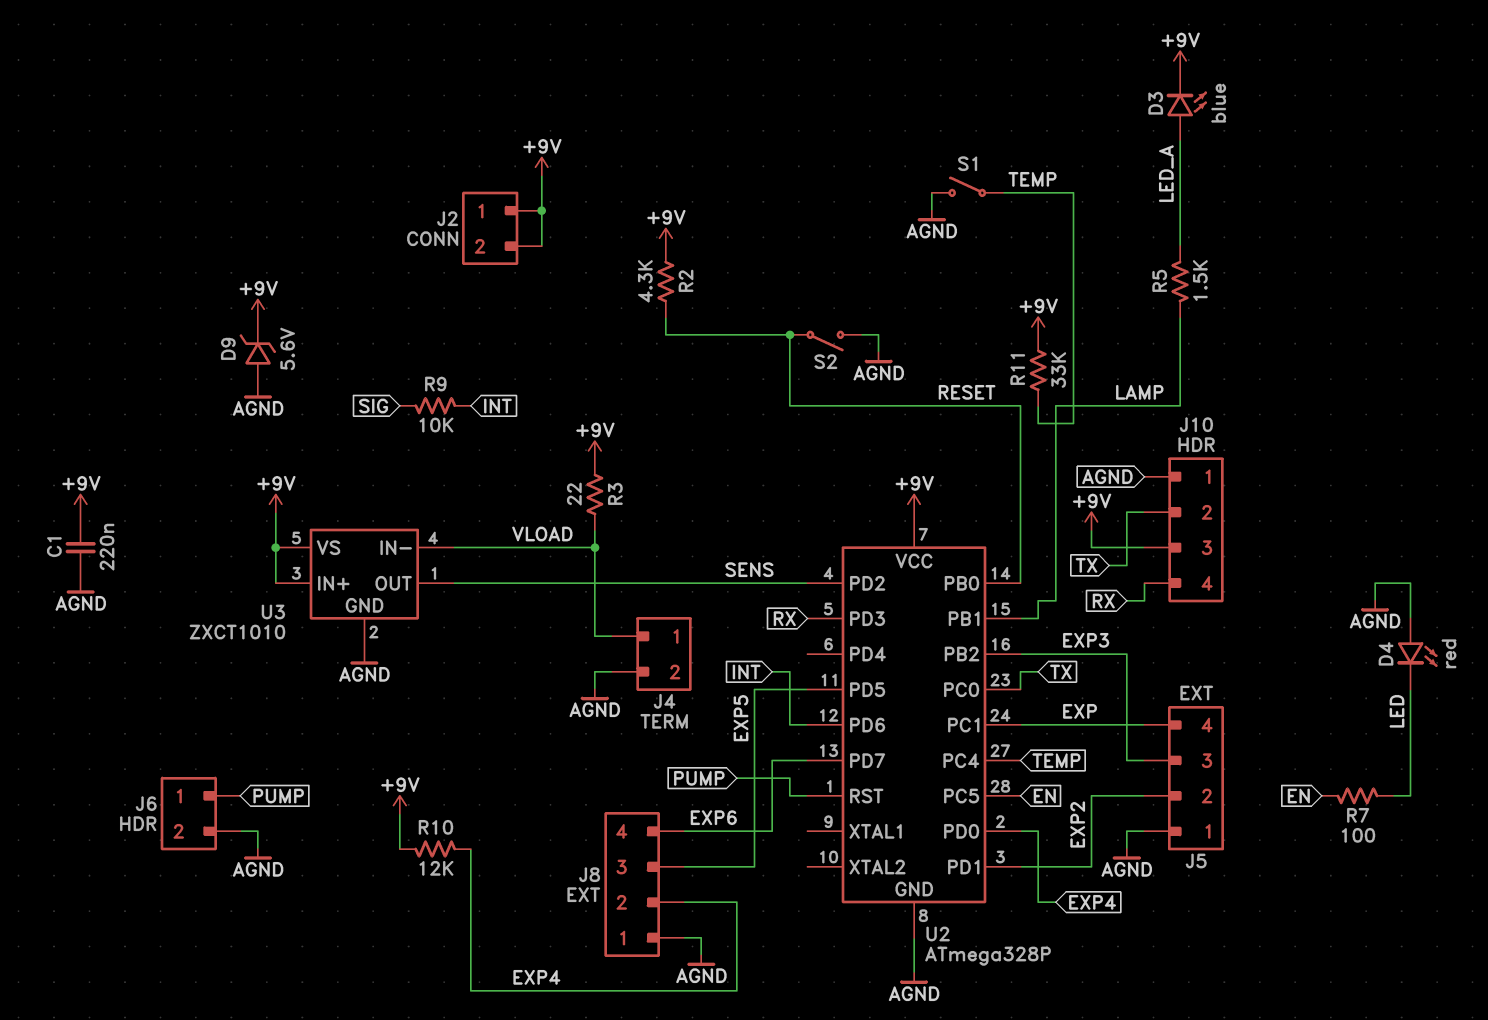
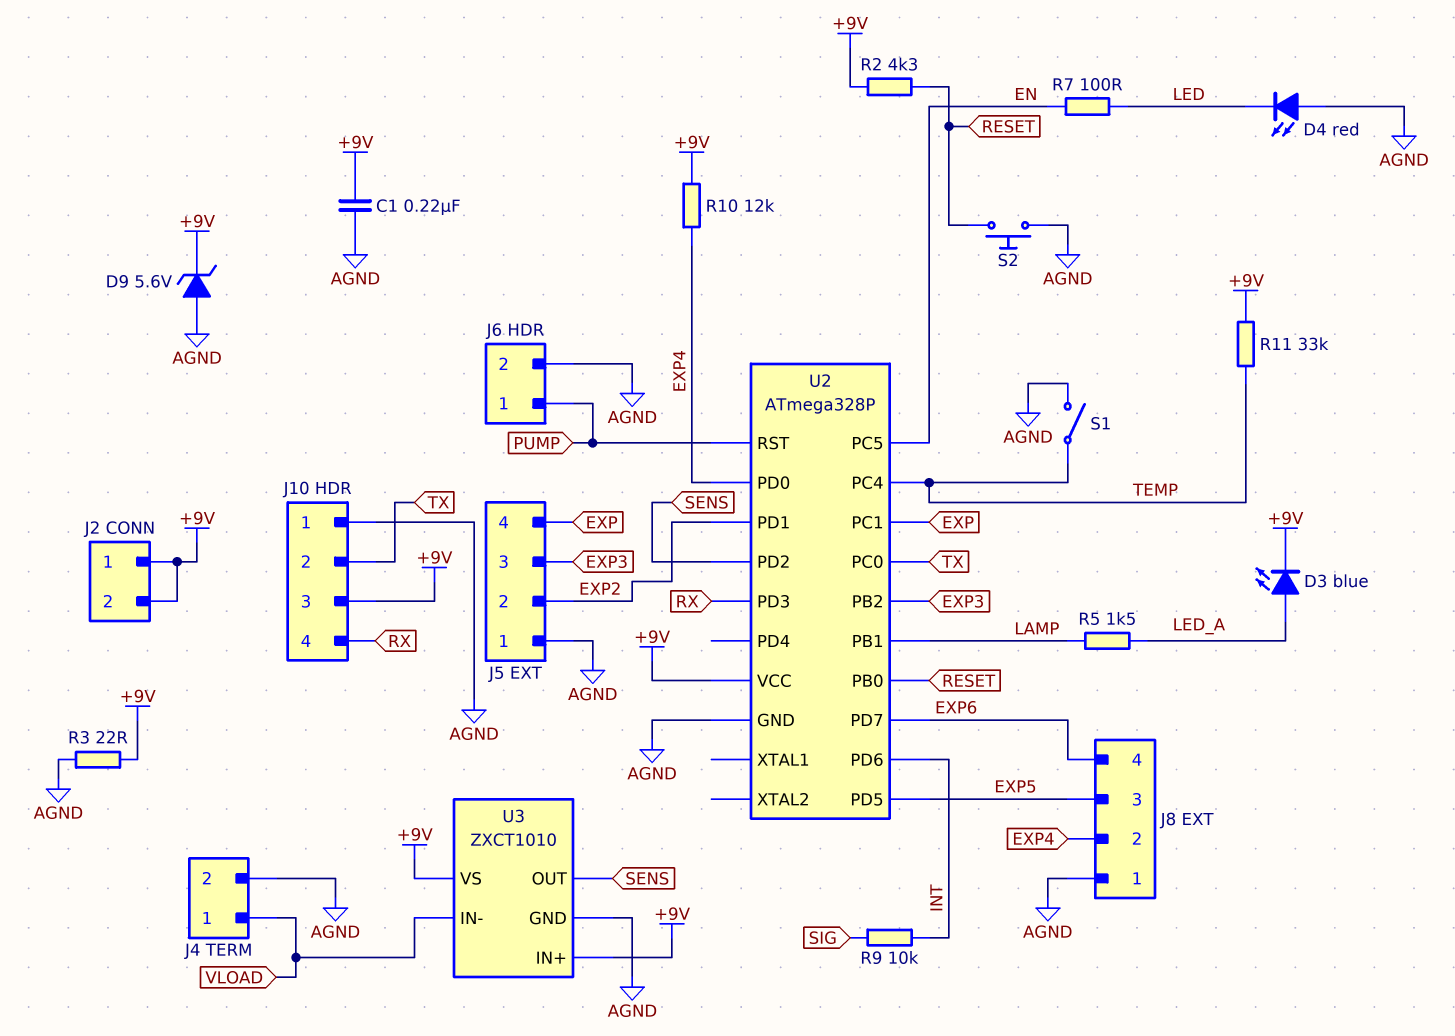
R3: 22 (+9V, VLOAD) -> 22 (+9V, AGND)
S2: switch (AGND, RESET) -> button (AGND, RESET)

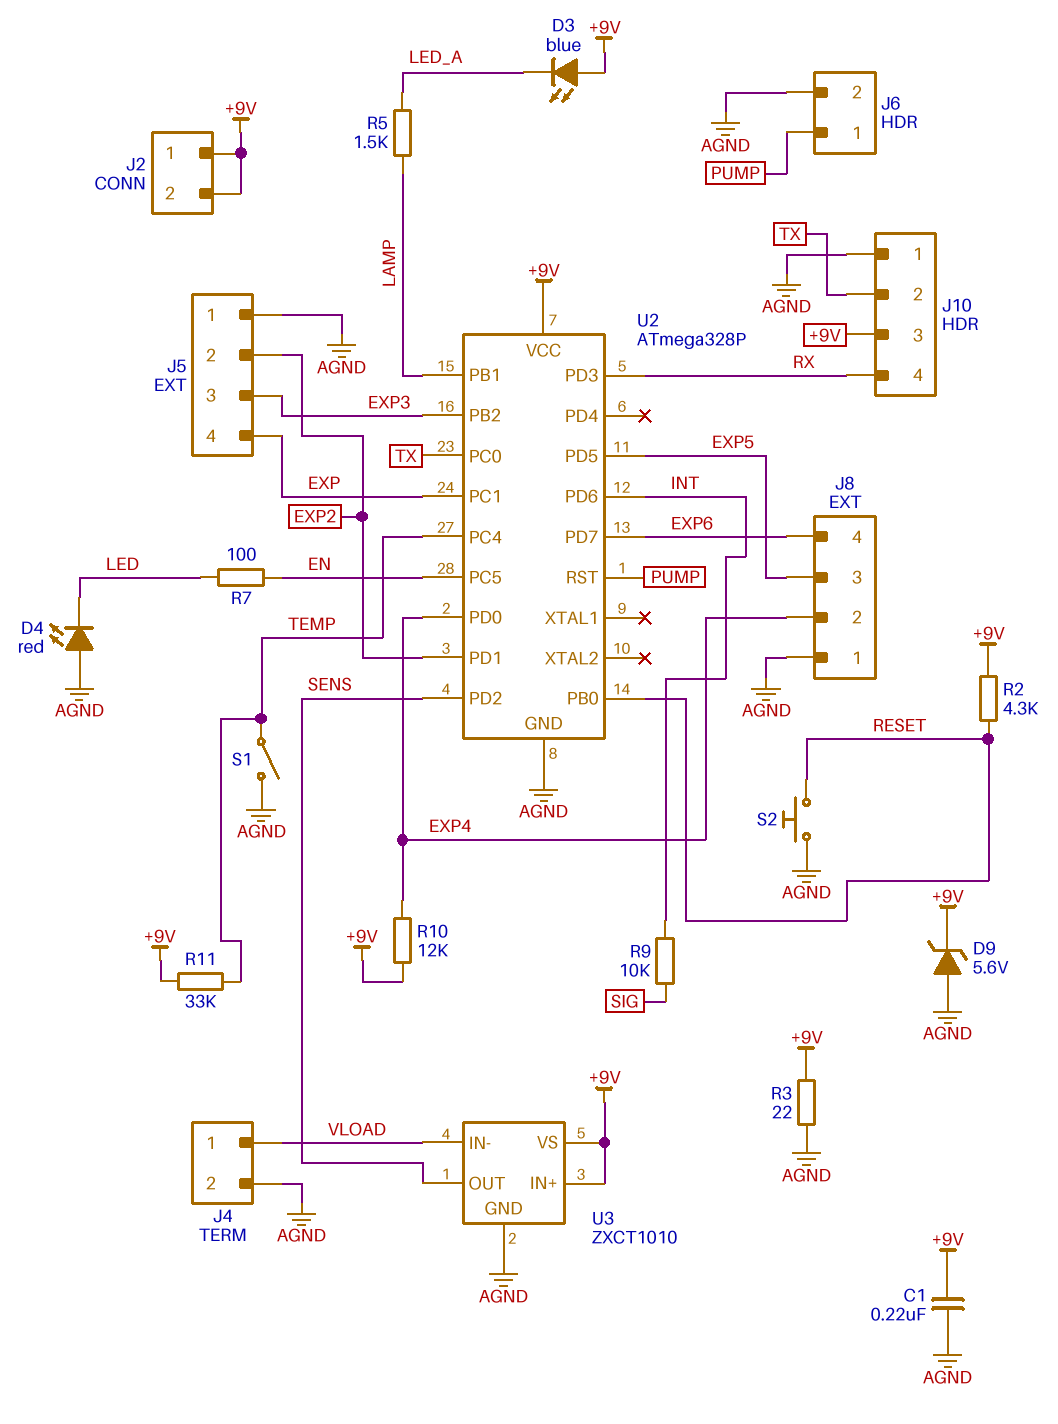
D3: LED blue (A LED_A, K +9V) -> LED blue (A +9V, K LED_A)

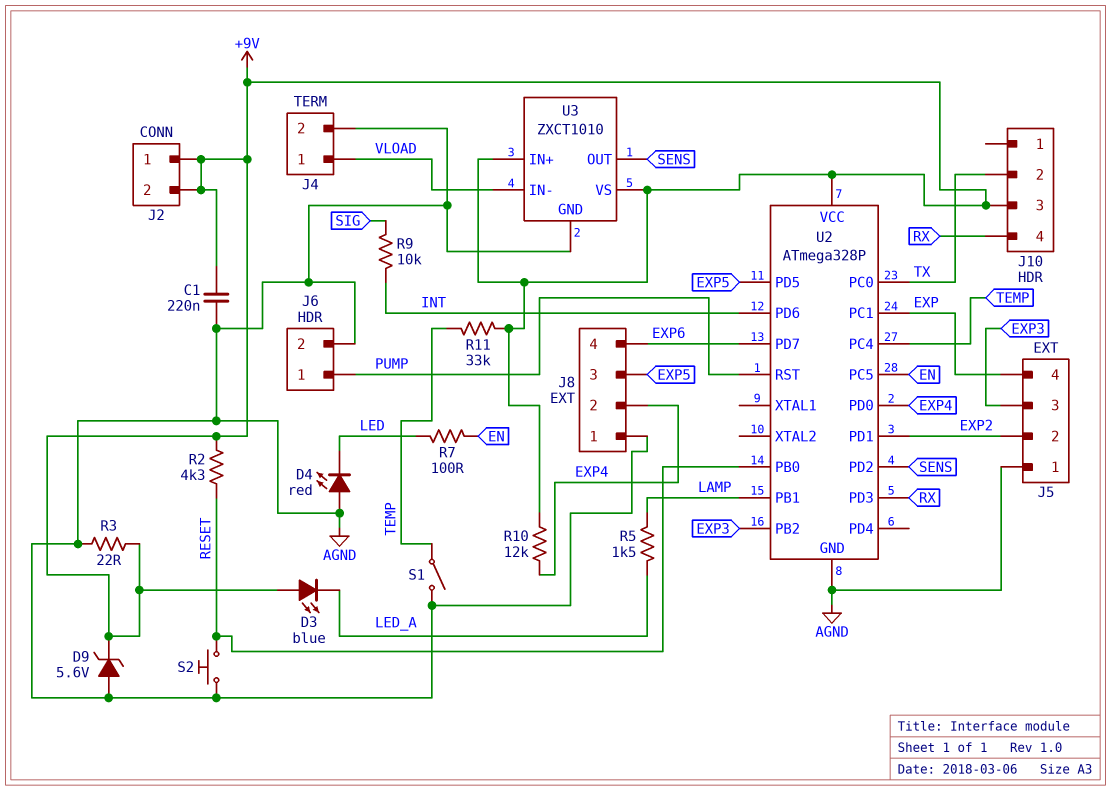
J10 pin 1: AGND -> none

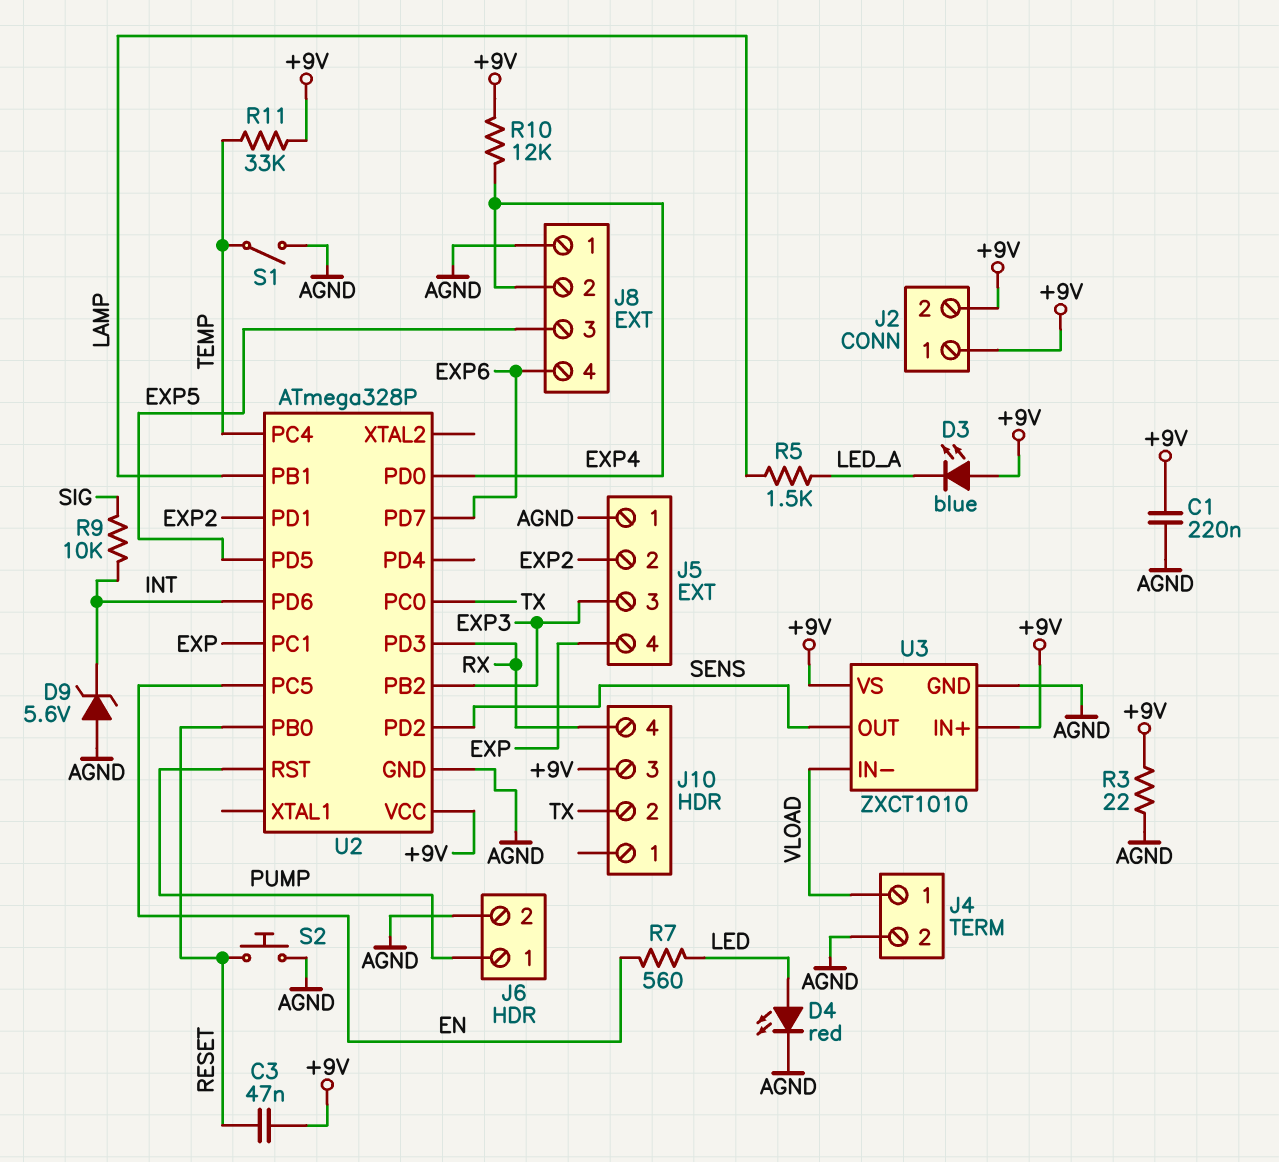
C3: none -> 47nF (+9V, RESET)
D4: LED red (A AGND, K LED) -> LED red (A LED, K AGND)
D9: zener 5.6V (A AGND, K +9V) -> zener 5.6V (A AGND, K INT)
R2: 4.3k (+9V, RESET) -> none
R7: 100 (EN, LED) -> 560 (EN, LED)

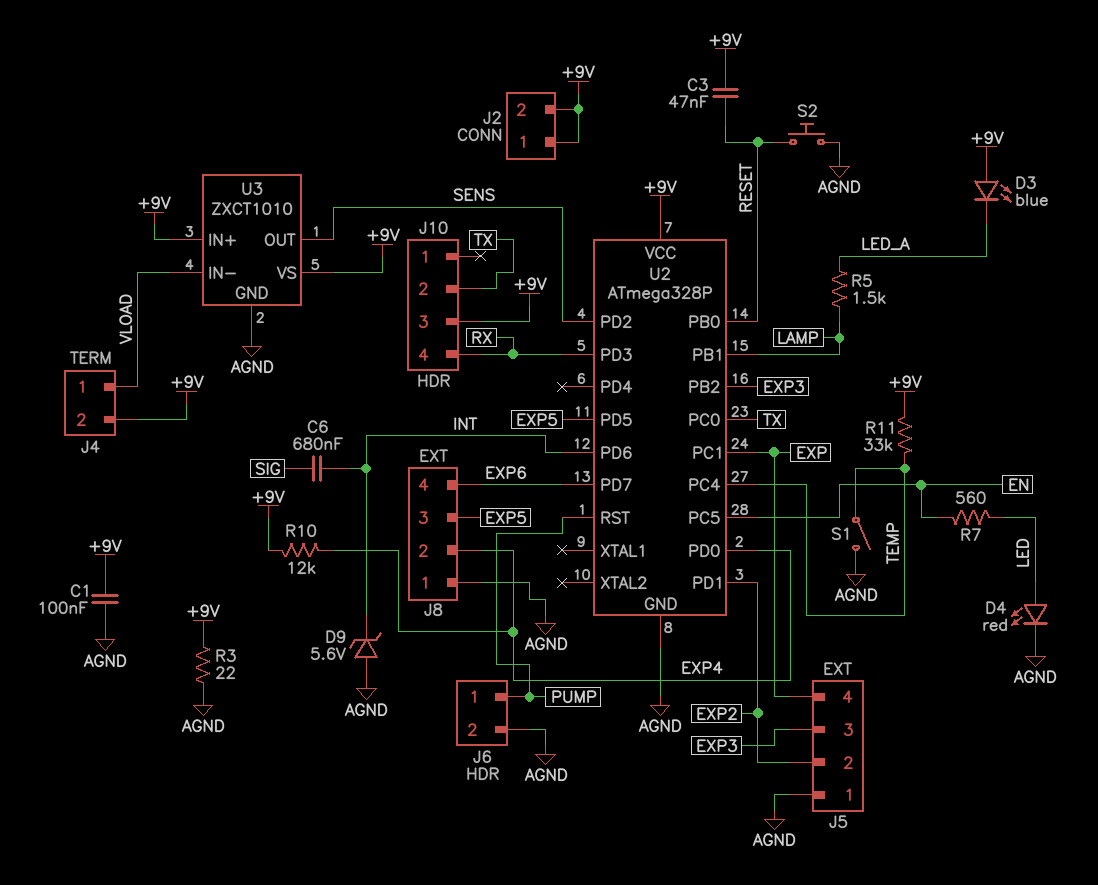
C1: 220nF (+9V, AGND) -> 100nF (+9V, AGND)
C6: none -> 680nF (INT, SIG)
J4 pin 2: AGND -> +9V
R9: 10k (INT, SIG) -> none

